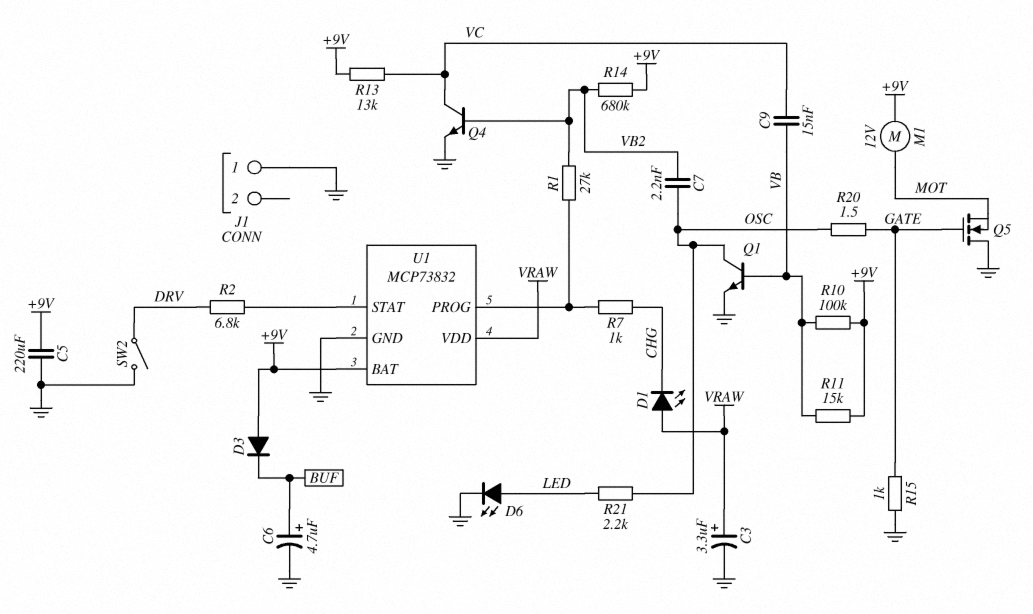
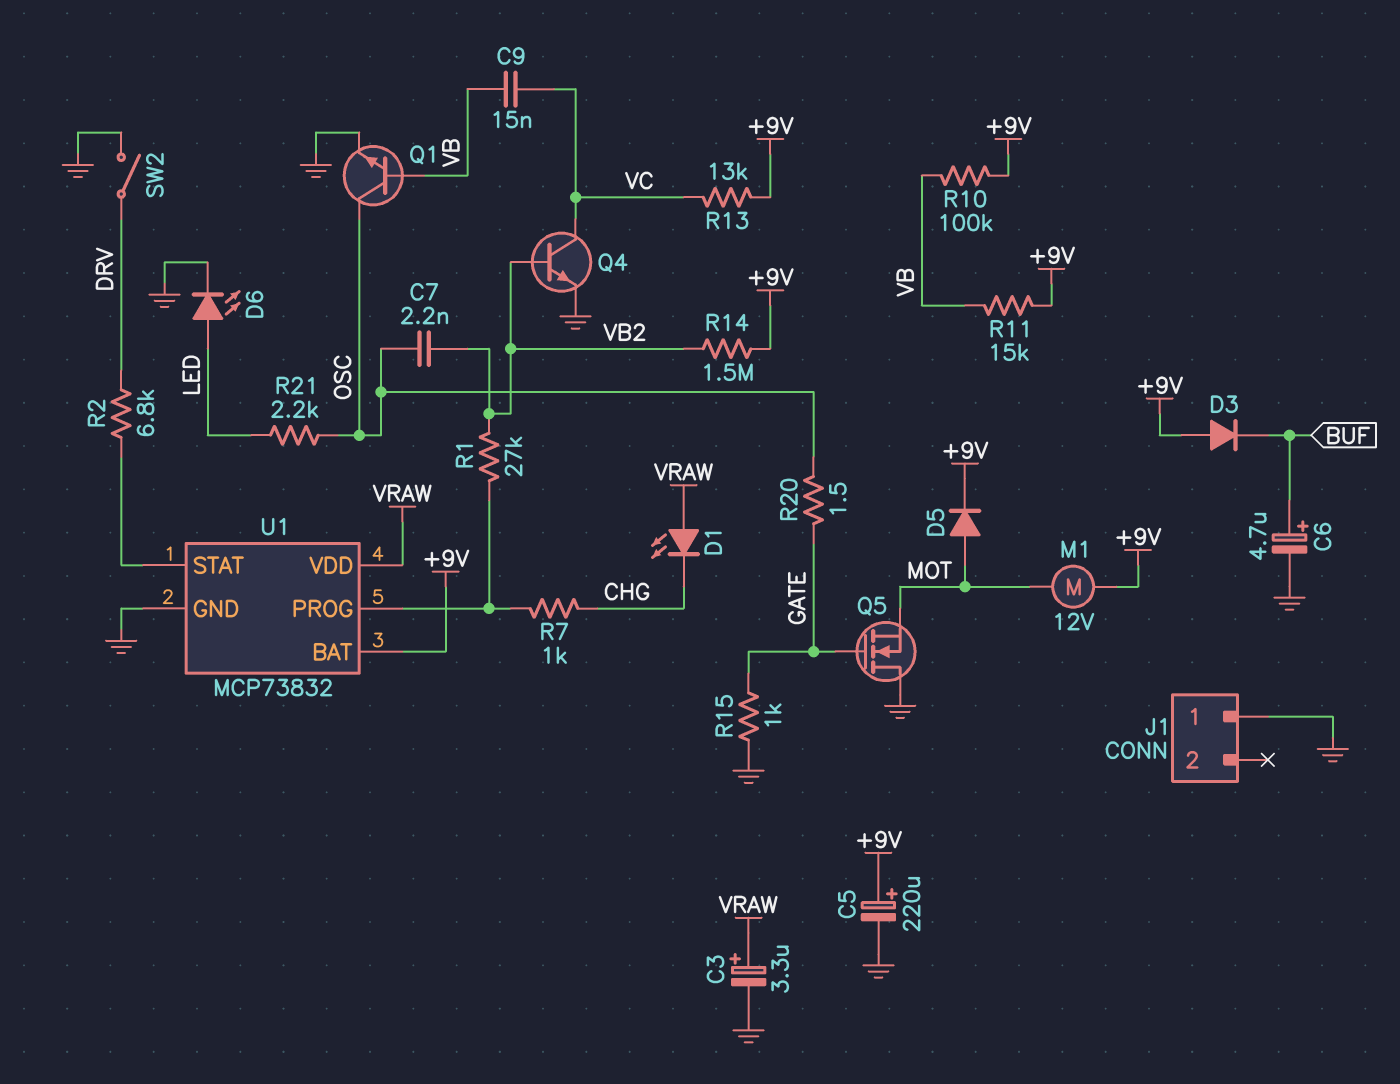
C5: 220uF (+9V, GND) -> 220uF (plus +9V, minus GND)
D5: none -> diode (A MOT, K +9V)
R14: 680k (+9V, VB2) -> 1.5M (+9V, VB2)

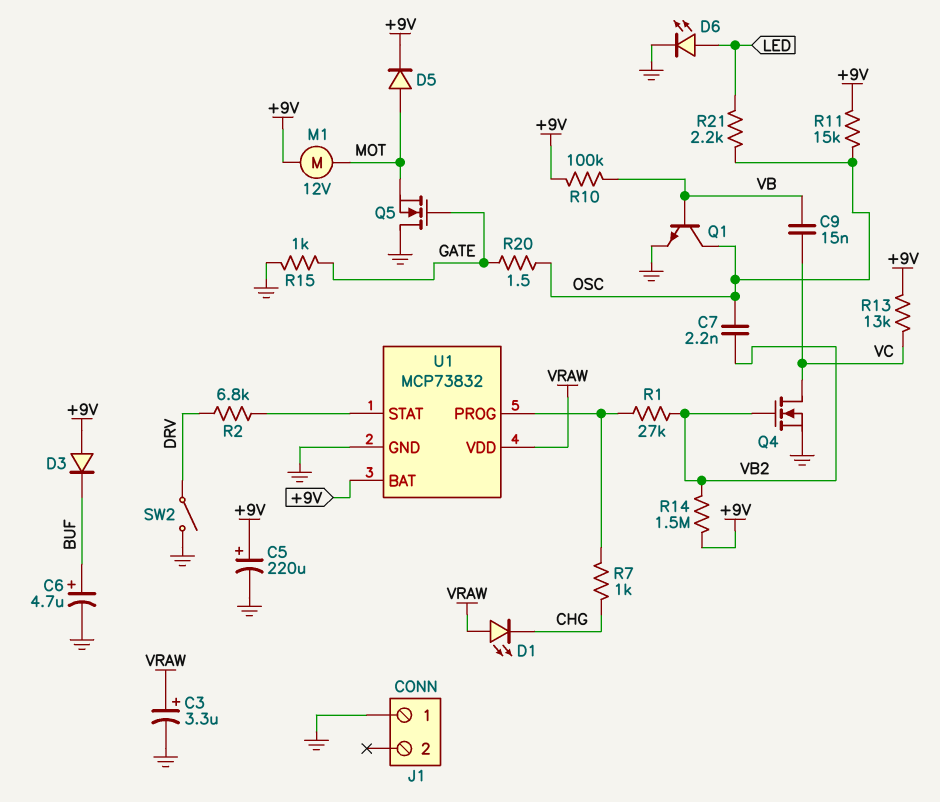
Q4: NPN (B VB2, C VC, E GND) -> NMOS (G VB2, D VC, S GND)
R11: 15k (+9V, VB) -> 15k (+9V, OSC)

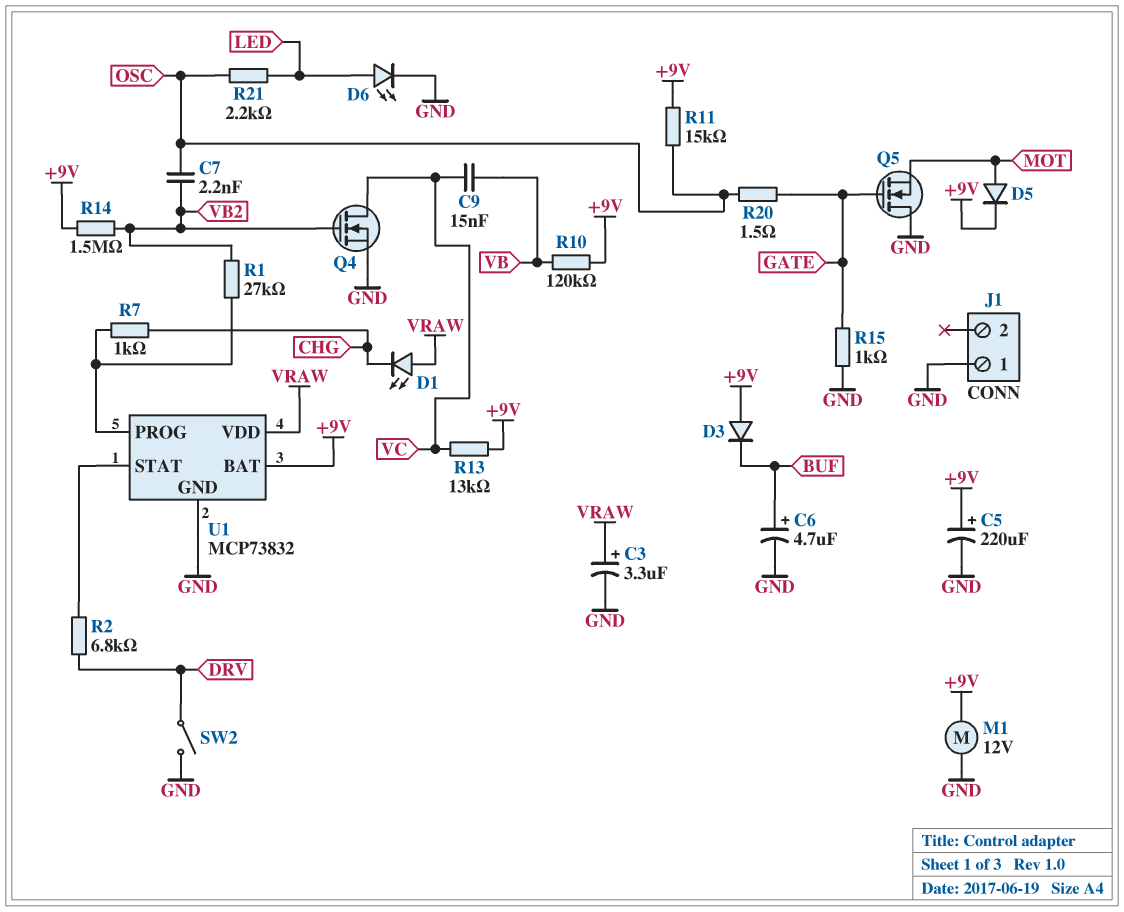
M1: motor 12V (+9V, MOT) -> motor 12V (+9V, GND)
Q1: NPN (B VB, C OSC, E GND) -> none
R10: 100k (+9V, VB) -> 120k (+9V, VB)

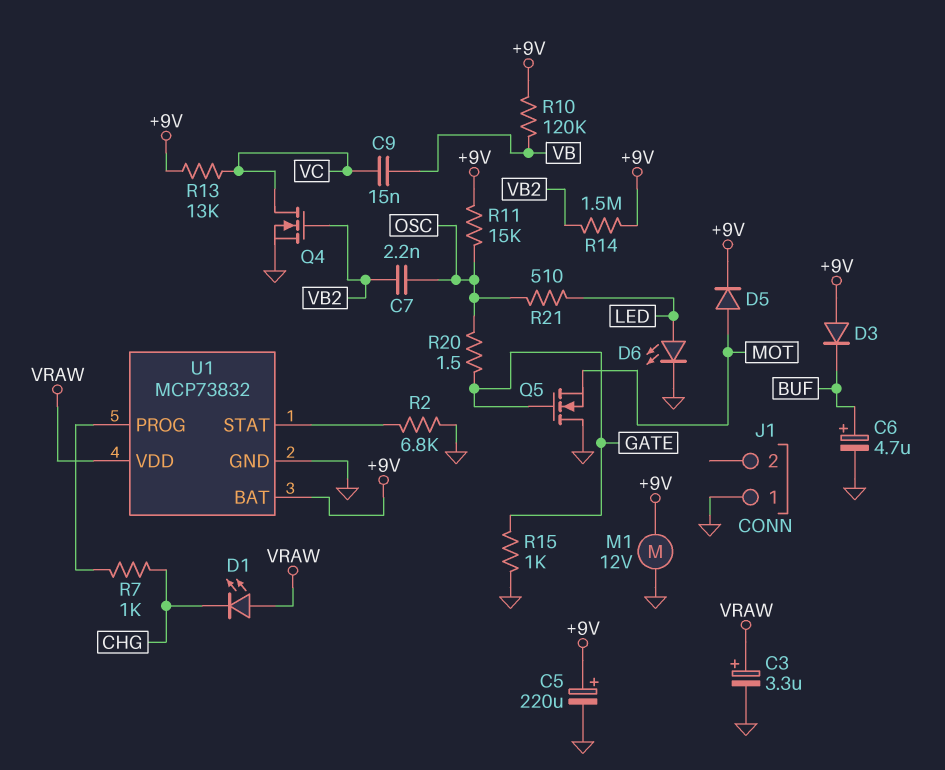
R1: 27k (U1/PROG, VB2) -> none
R2: 6.8k (DRV, U1/STAT) -> 6.8k (GND, U1/STAT)
R21: 2.2k (LED, OSC) -> 510 (LED, OSC)
SW2: switch (DRV, GND) -> none

